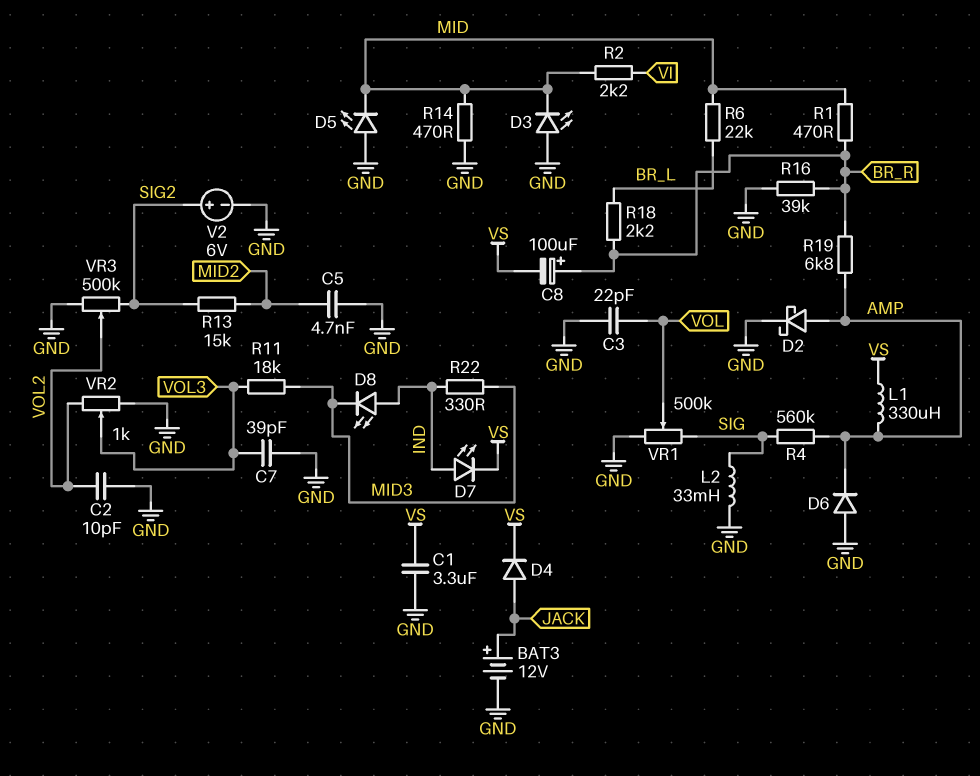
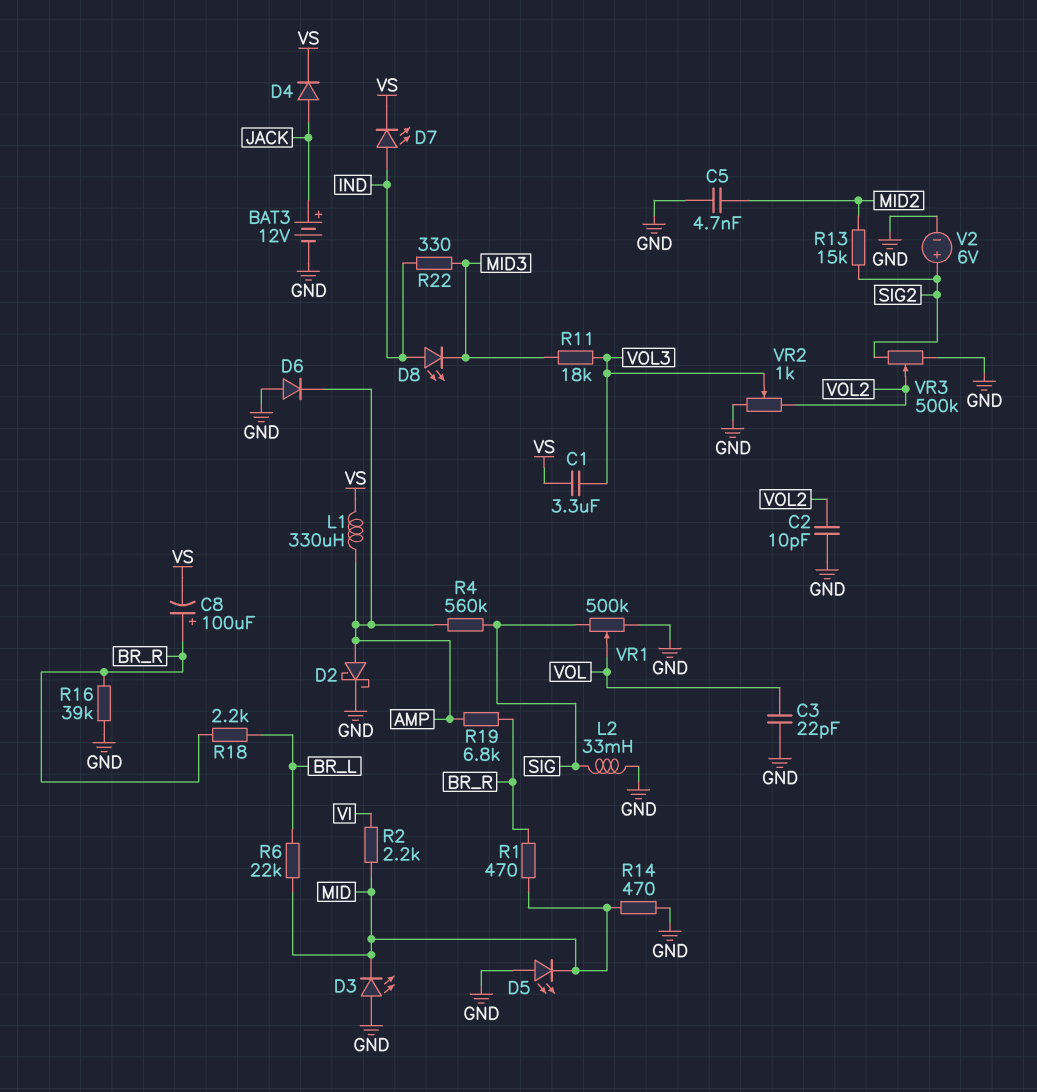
C1: 3.3uF (GND, VS) -> 3.3uF (VOL3, VS)
C7: 39pF (GND, VOL3) -> none

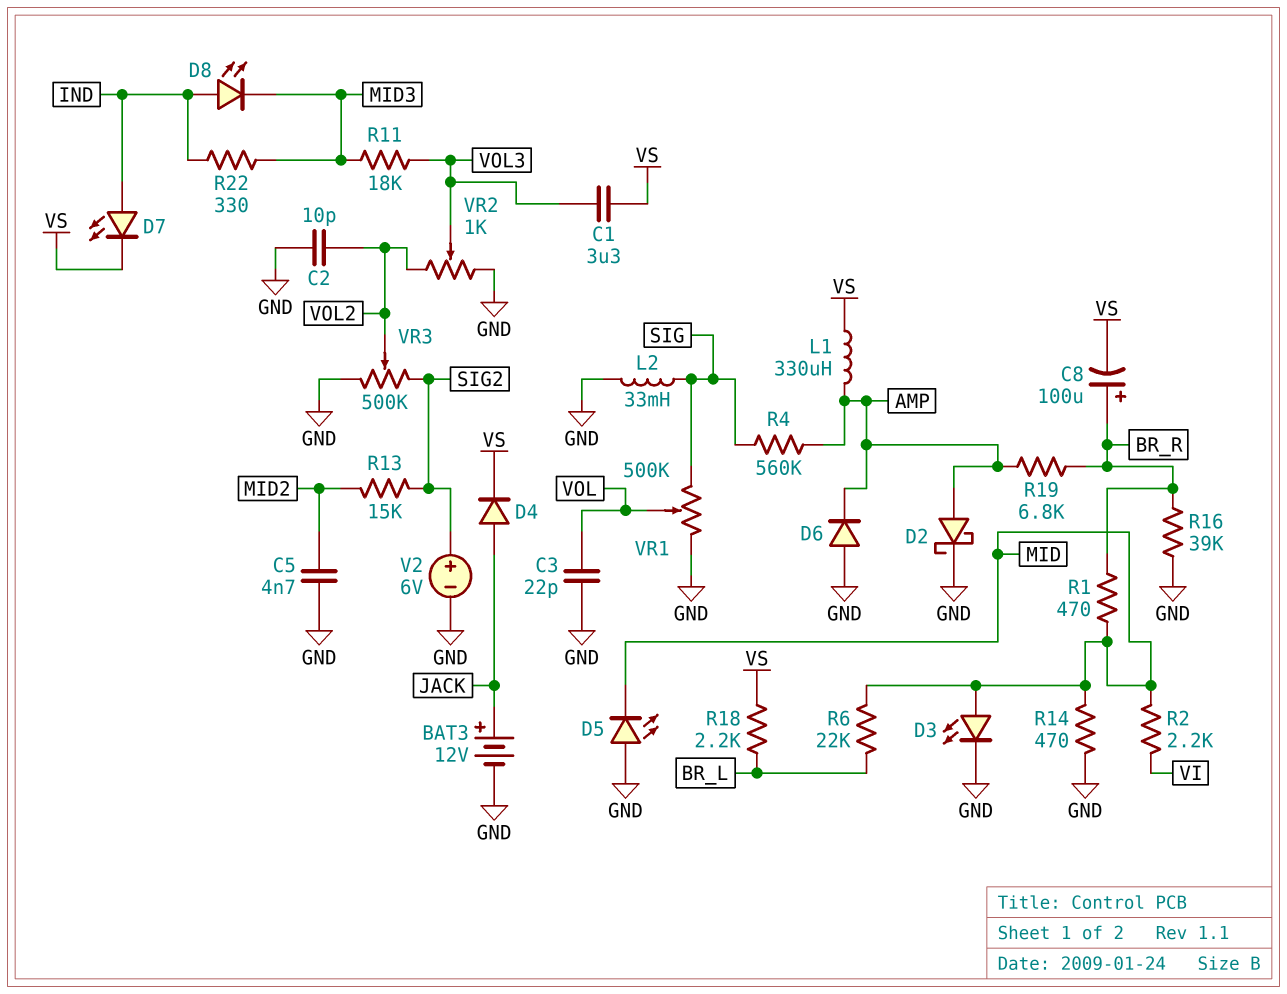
D3: LED (A GND, K MID) -> LED (A MID, K GND)
R18: 2.2k (BR_L, BR_R) -> 2.2k (BR_L, VS)

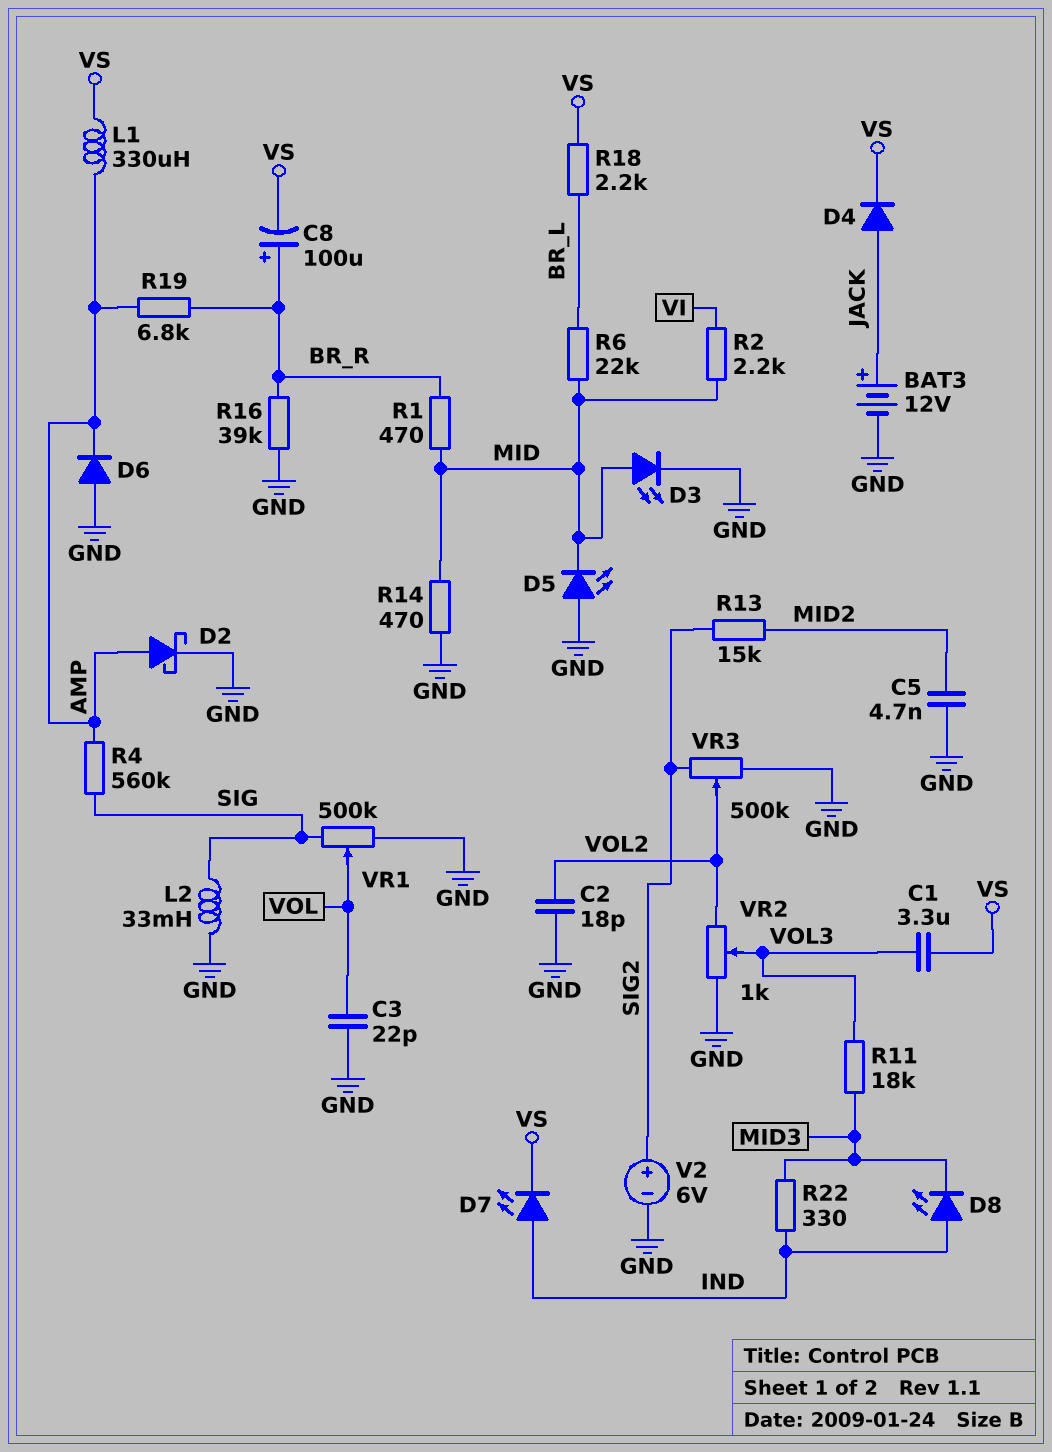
C2: 10pF (GND, VOL2) -> 18pF (GND, VOL2)

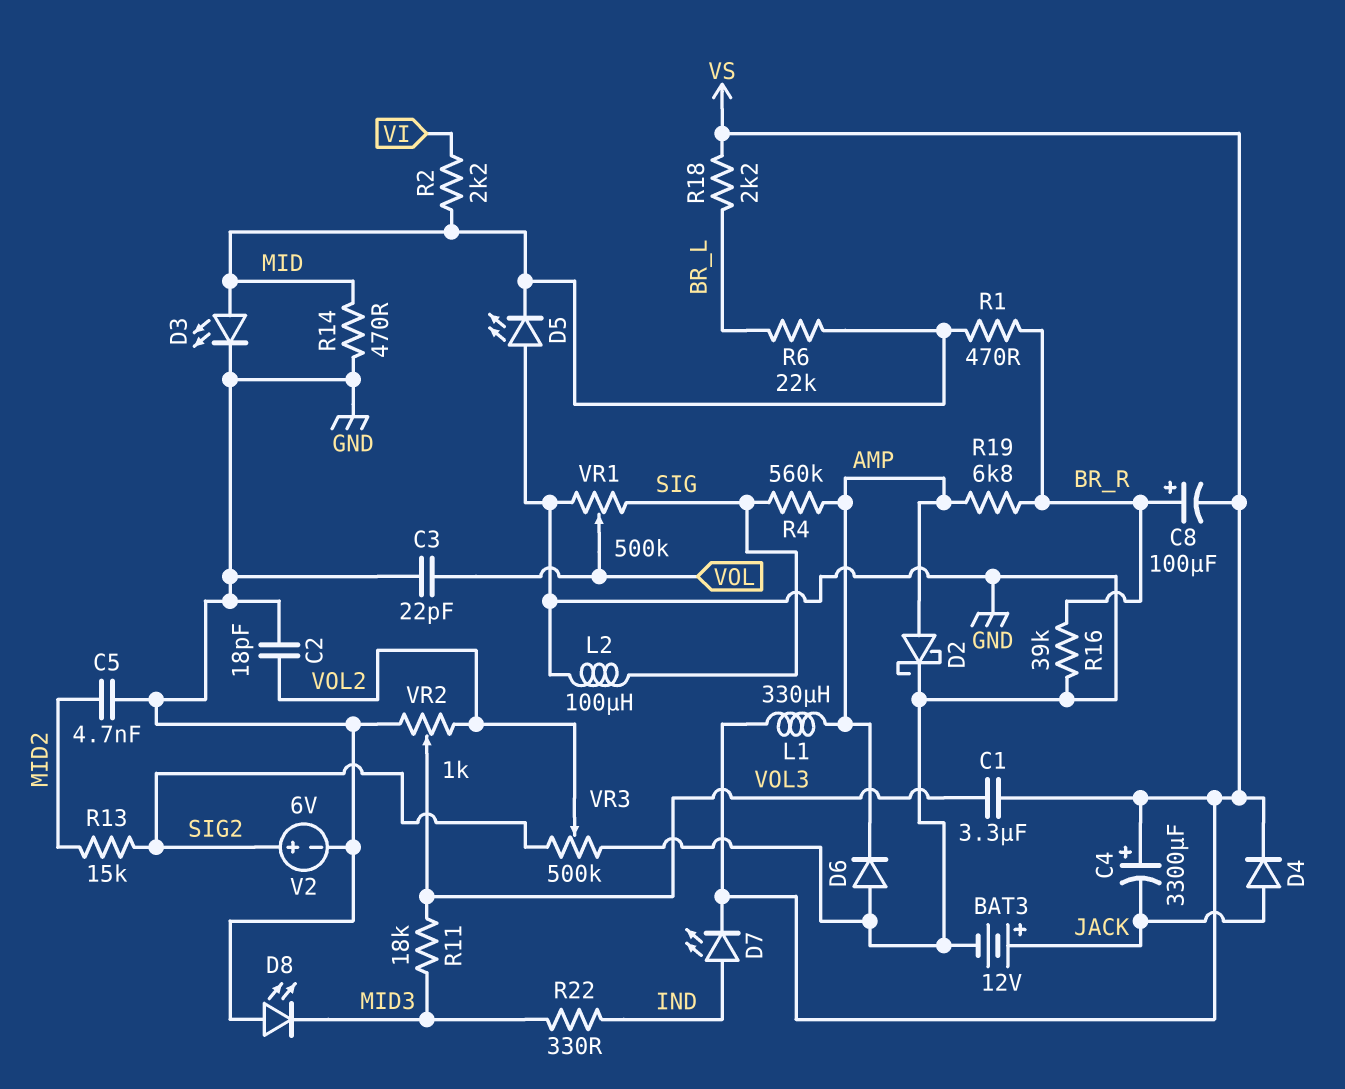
C4: none -> 3300uF (plus VS, minus JACK)
D8: LED (A IND, K MID3) -> LED (A GND, K MID3)
L2: 33mH (GND, SIG) -> 100uH (GND, SIG)

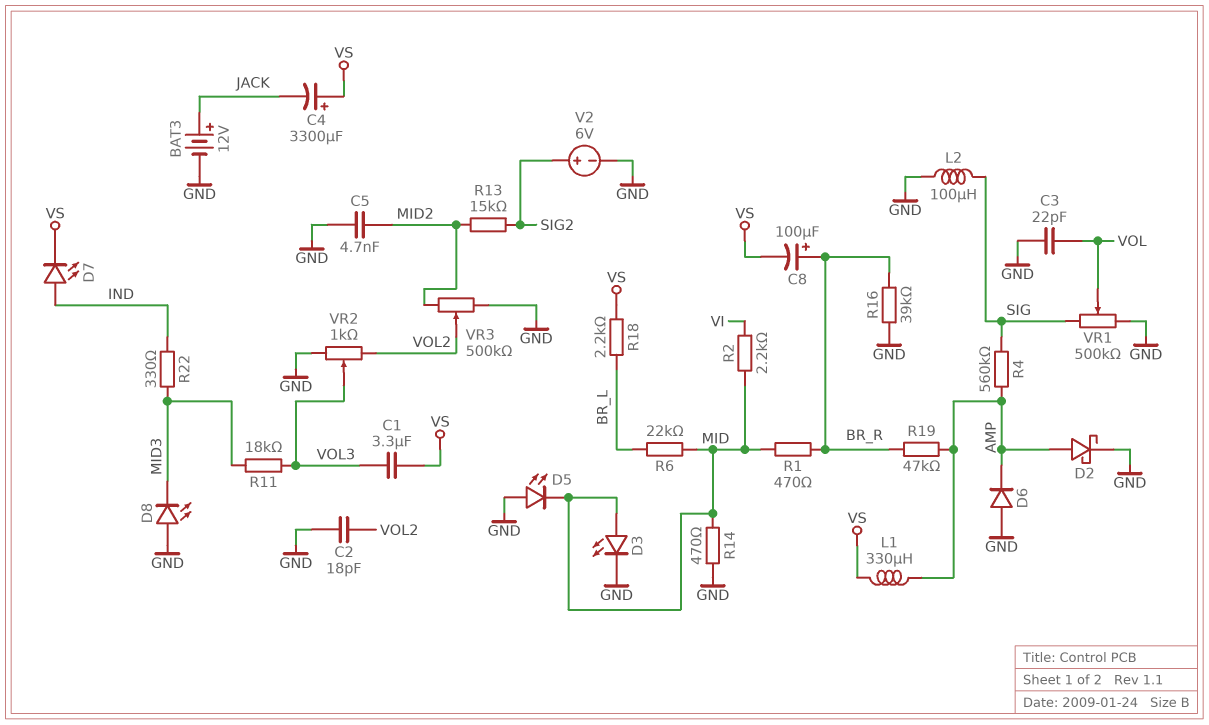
D4: diode (A JACK, K VS) -> none
R19: 6.8k (AMP, BR_R) -> 47k (AMP, BR_R)
VR3: 500k (GND, SIG2, wiper VOL2) -> 500k (GND, MID2, wiper VOL2)

